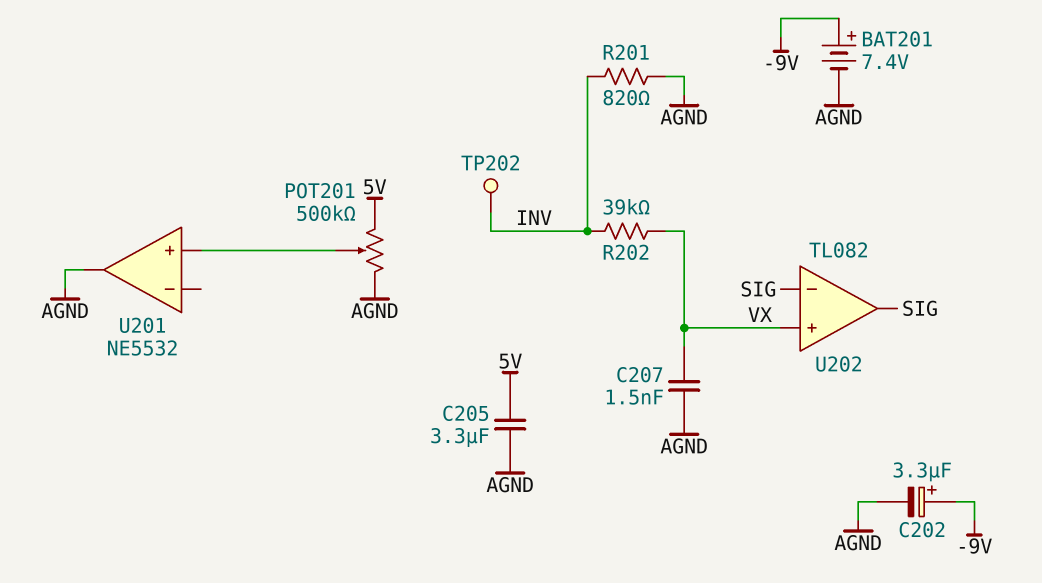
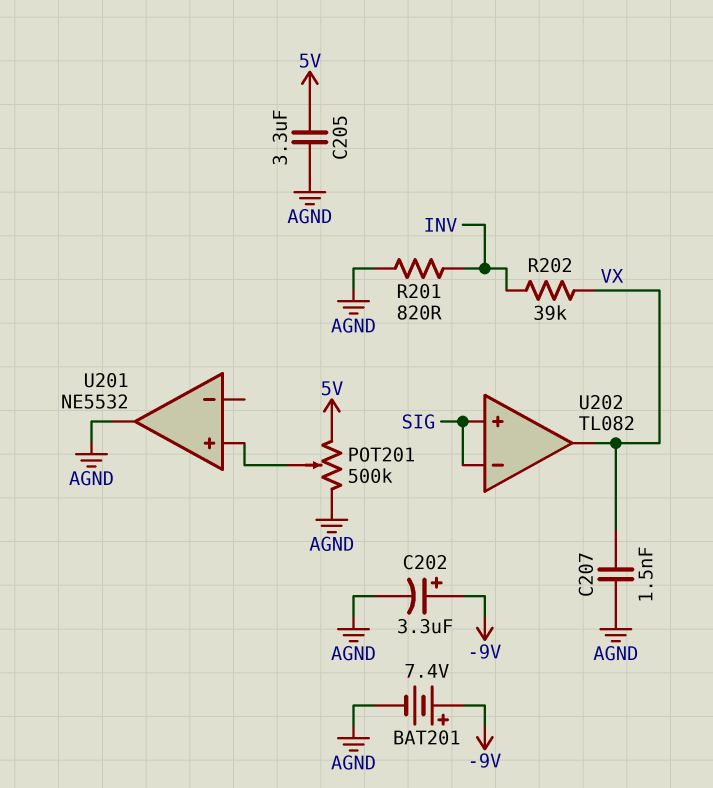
TP202: test point (INV) -> none
U202 pin in+: VX -> SIG
U202 pin out: SIG -> VX

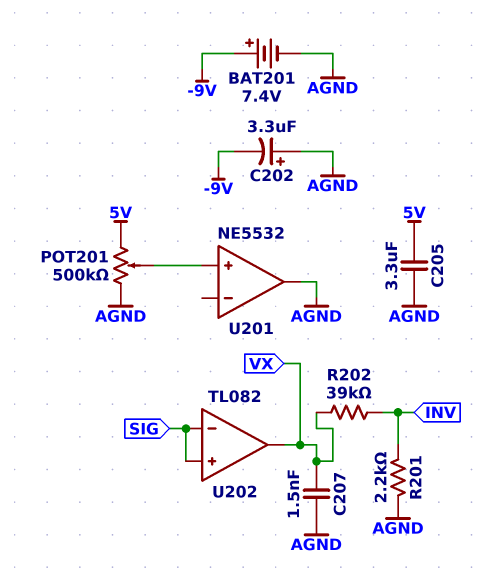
C202: 3.3uF (plus -9V, minus AGND) -> 3.3uF (plus AGND, minus -9V)
R201: 820 (AGND, INV) -> 2.2k (AGND, INV)

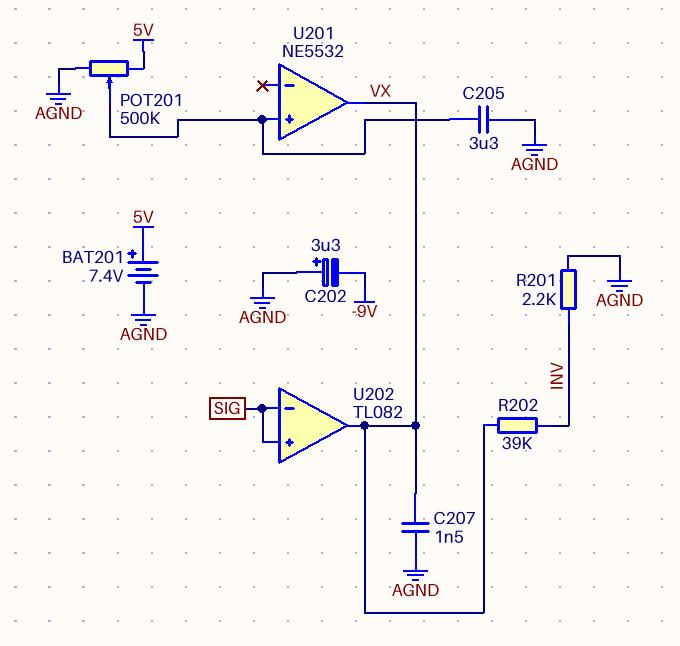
BAT201: 7.4V (plus -9V, minus AGND) -> 7.4V (plus 5V, minus AGND)
C205: 3.3uF (5V, AGND) -> 3.3uF (AGND, U201/in+)
U201 pin out: AGND -> VX

